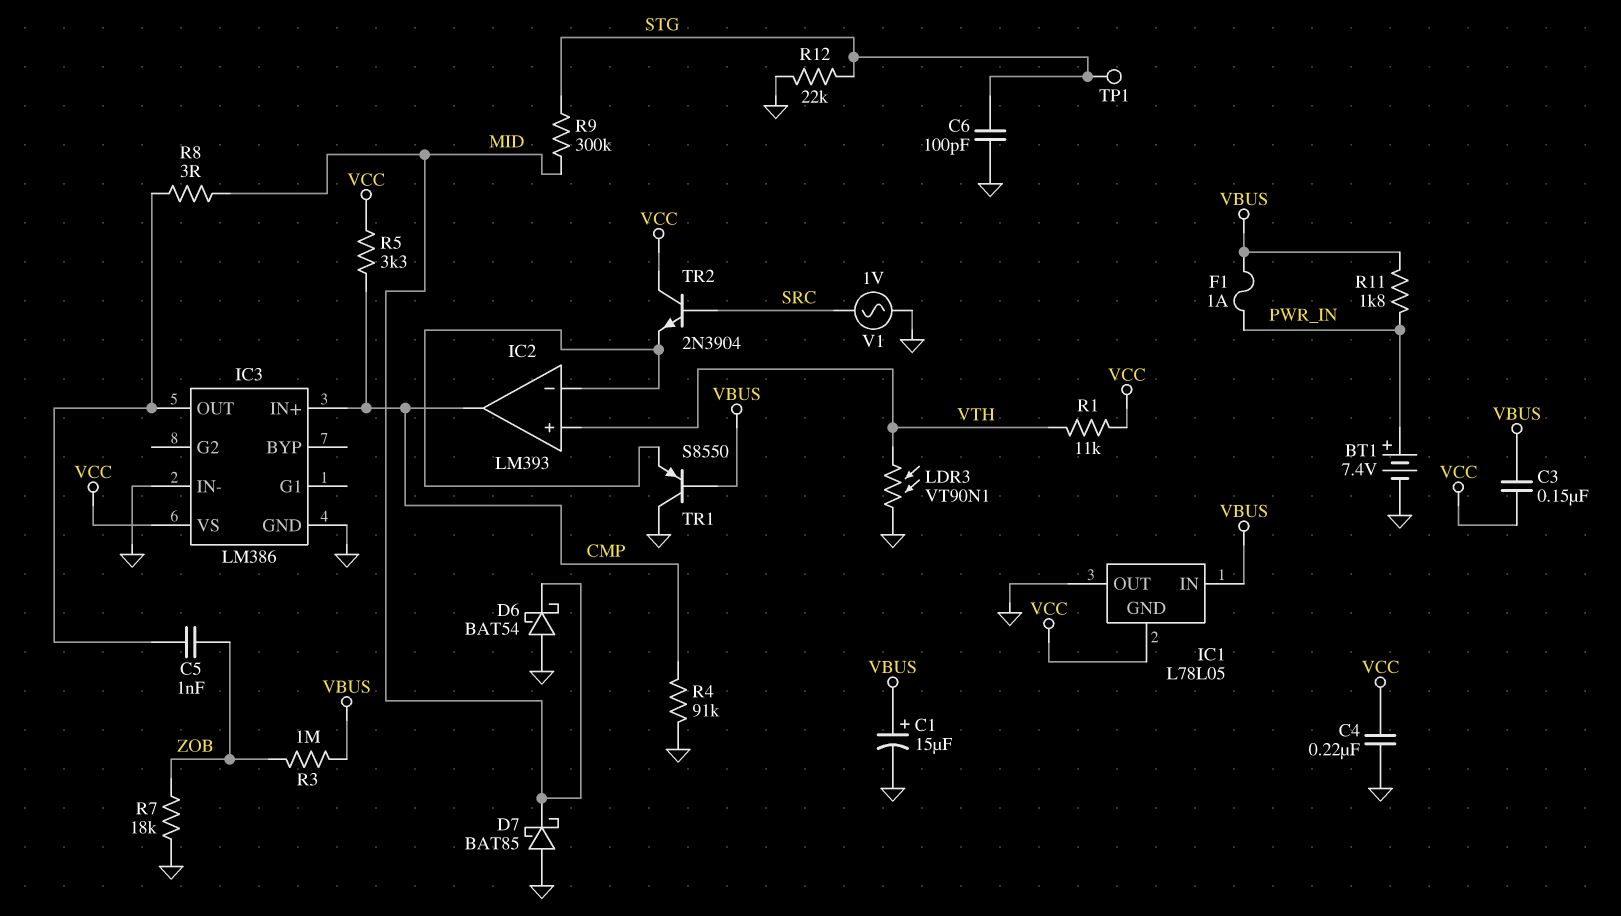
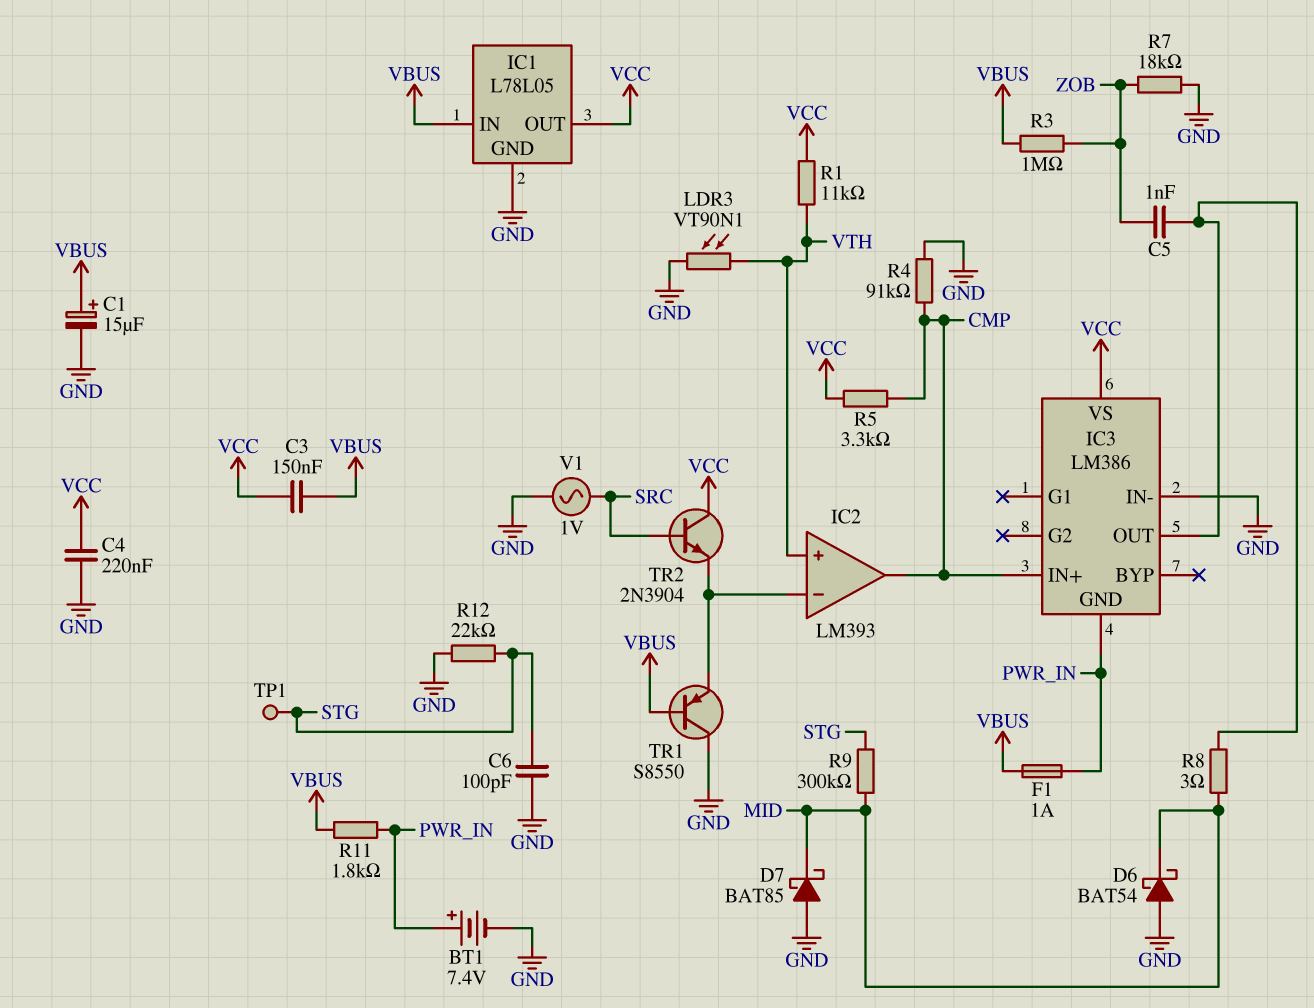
IC1 pin GND: VCC -> GND
IC1 pin OUT: GND -> VCC
IC3 pin GND: GND -> PWR_IN

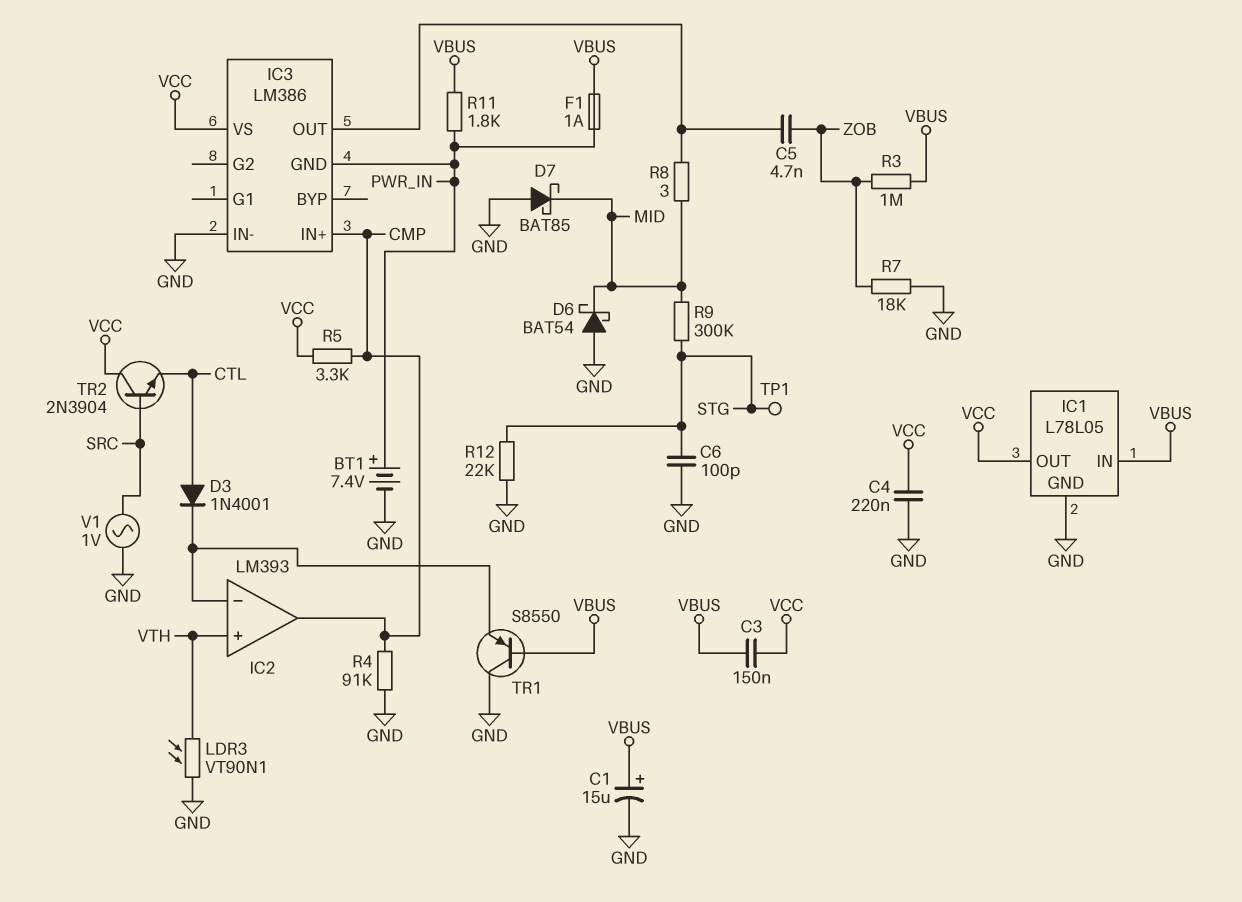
C5: 1nF (IC3/OUT, ZOB) -> 4.7nF (IC3/OUT, ZOB)
D3: none -> diode 1N4001 (A CTL, K IC2/in-)
R1: 11k (VCC, VTH) -> none
TR2: NPN 2N3904 (B SRC, C VCC, E IC2/in-) -> NPN 2N3904 (B SRC, C VCC, E CTL)

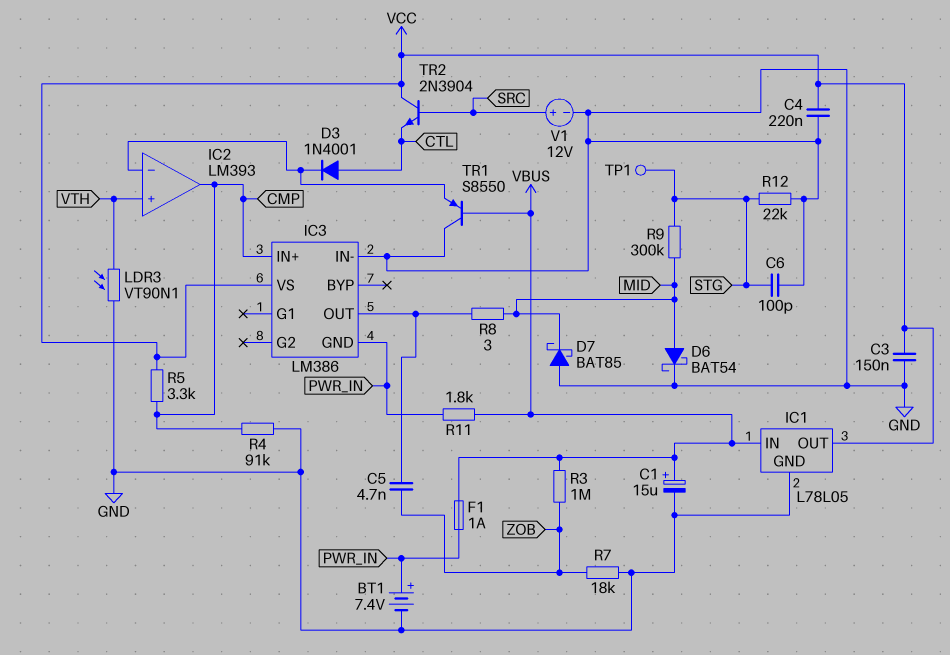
C3: 150nF (VBUS, VCC) -> 150nF (GND, VCC)
D6: schottky BAT54 (A GND, K MID) -> schottky BAT54 (A MID, K GND)
V1: AC 1V (GND, SRC) -> 12V (plus SRC, minus GND)

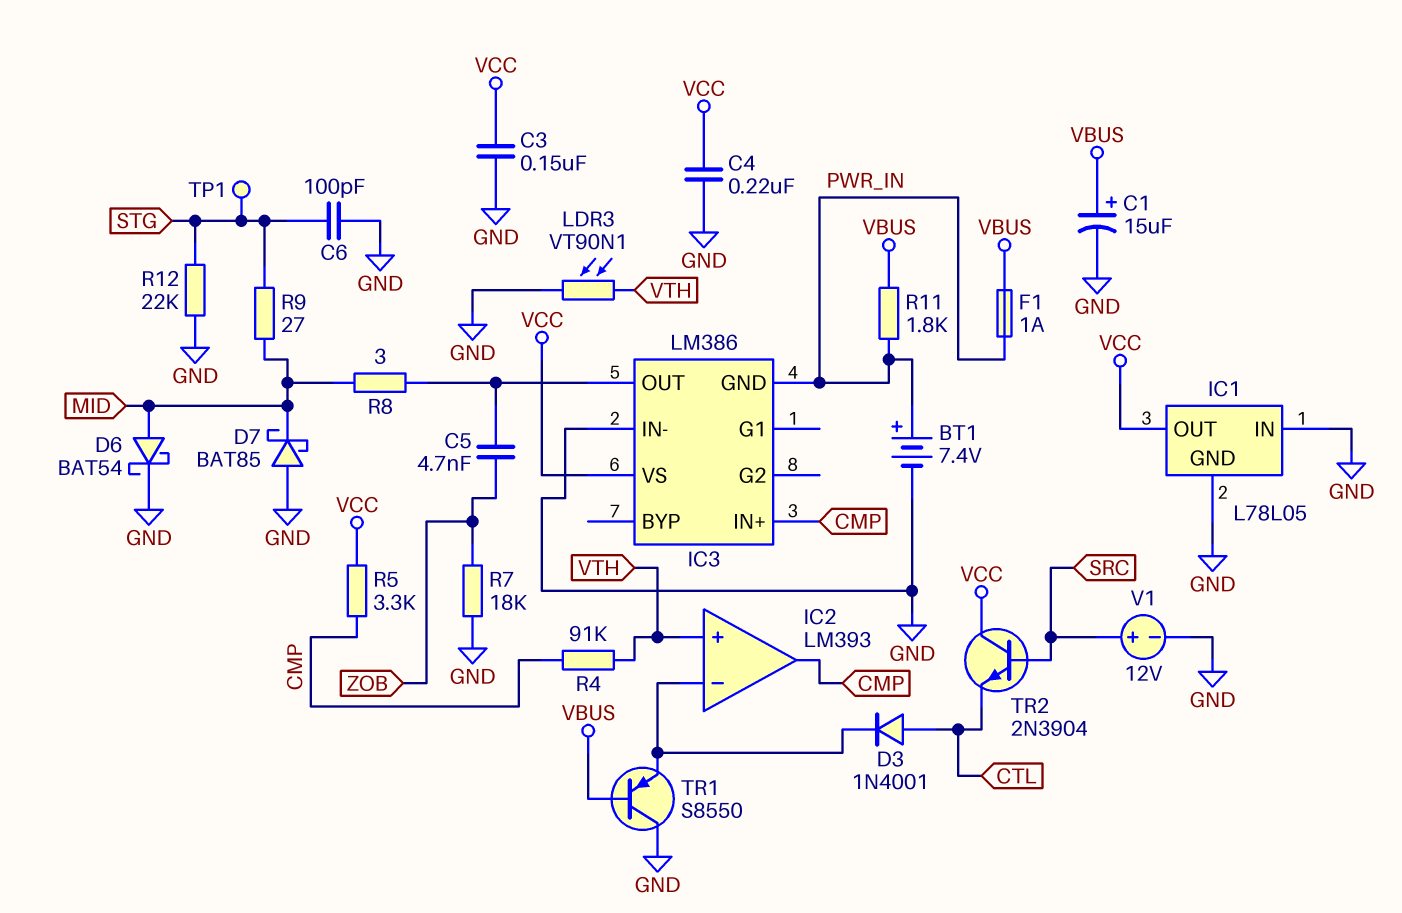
IC1 pin IN: VBUS -> GND
R3: 1M (VBUS, ZOB) -> none
R4: 91k (CMP, GND) -> 91k (CMP, VTH)
R9: 300k (MID, STG) -> 27 (MID, STG)

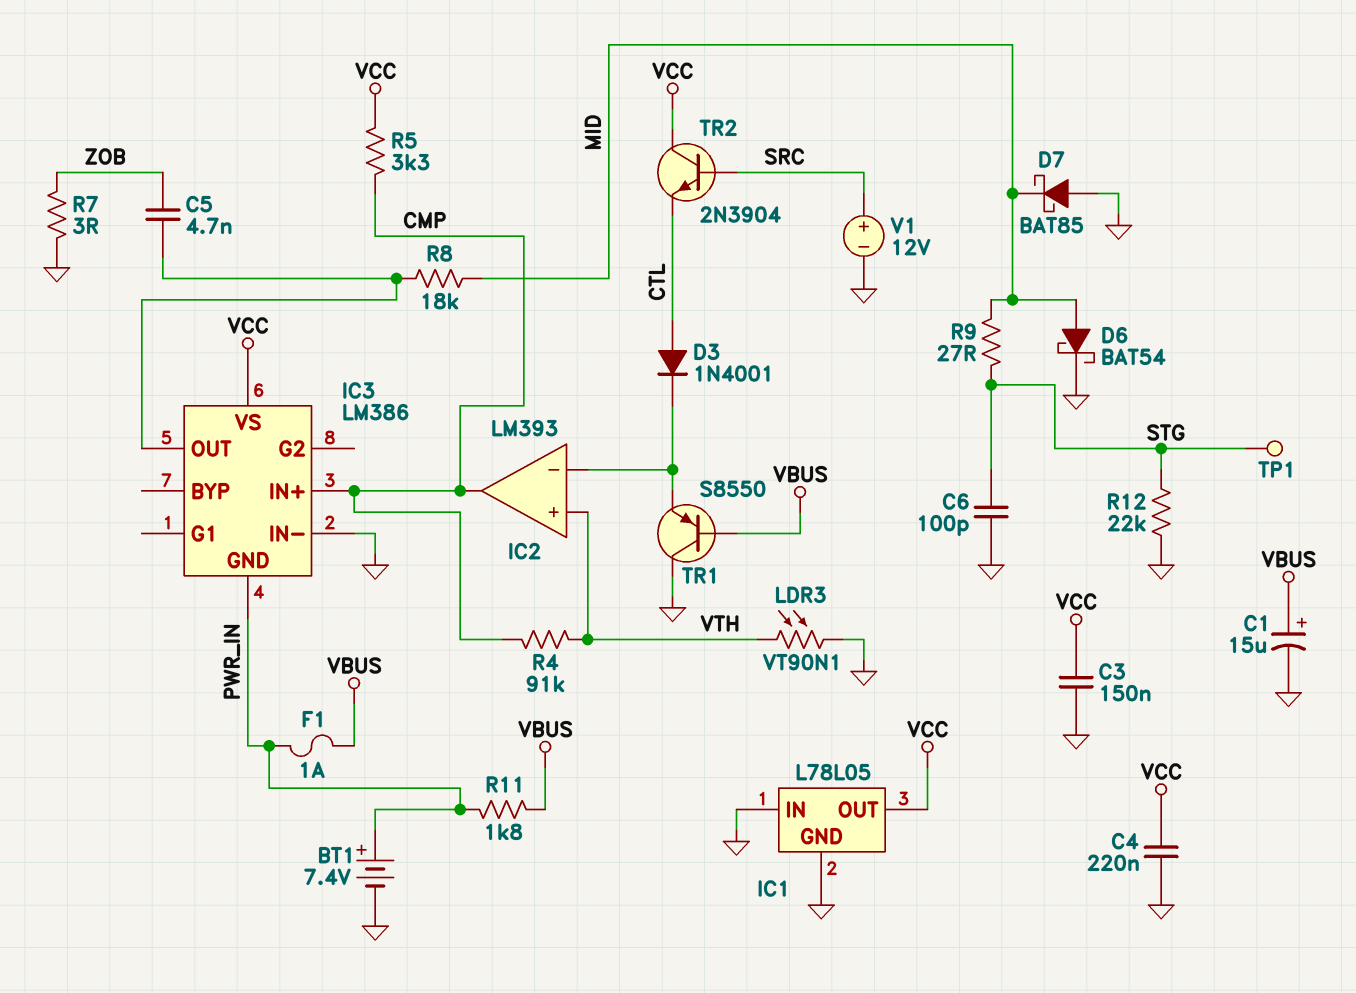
R7: 18k (GND, ZOB) -> 3 (GND, ZOB)
R8: 3 (IC3/OUT, MID) -> 18k (IC3/OUT, MID)

